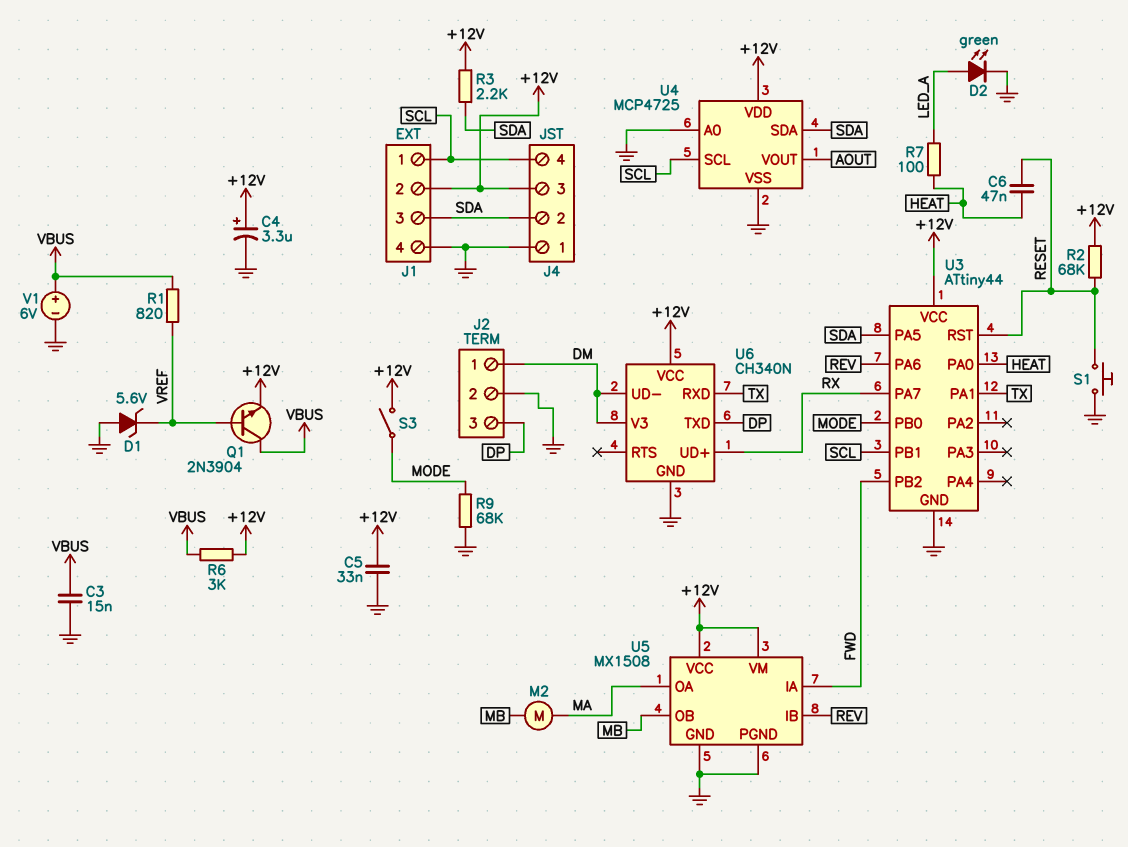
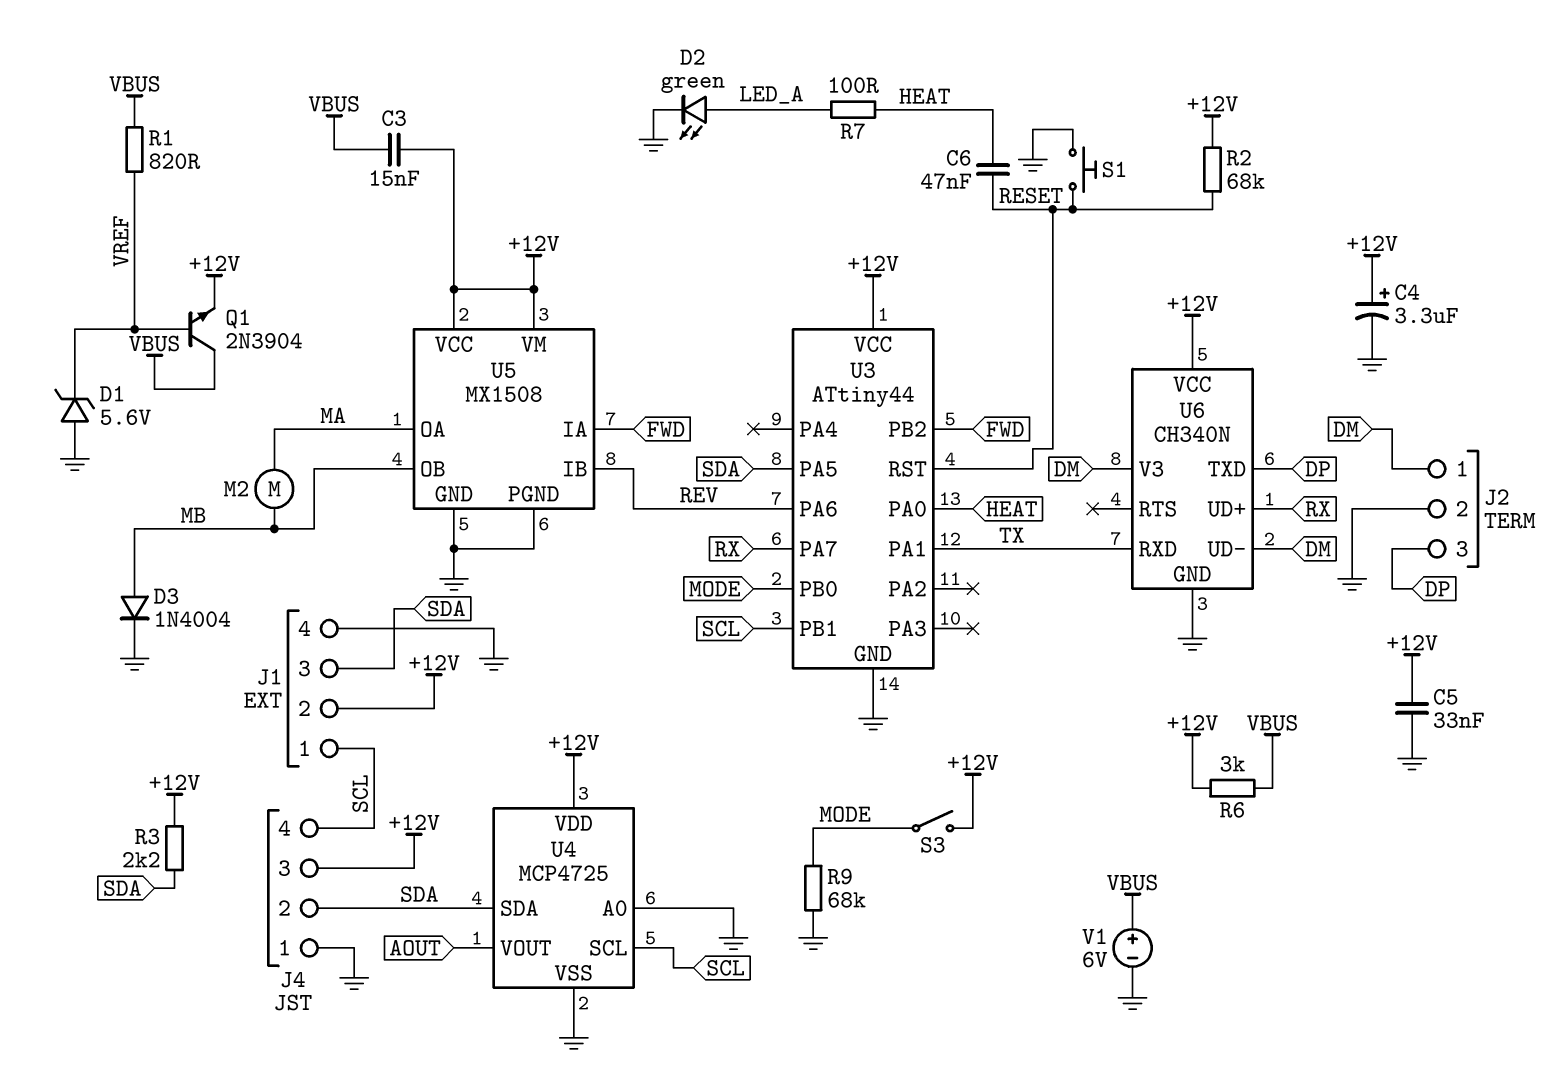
C3: 15nF (GND, VBUS) -> 15nF (+12V, VBUS)
D3: none -> diode 1N4004 (A MB, K GND)

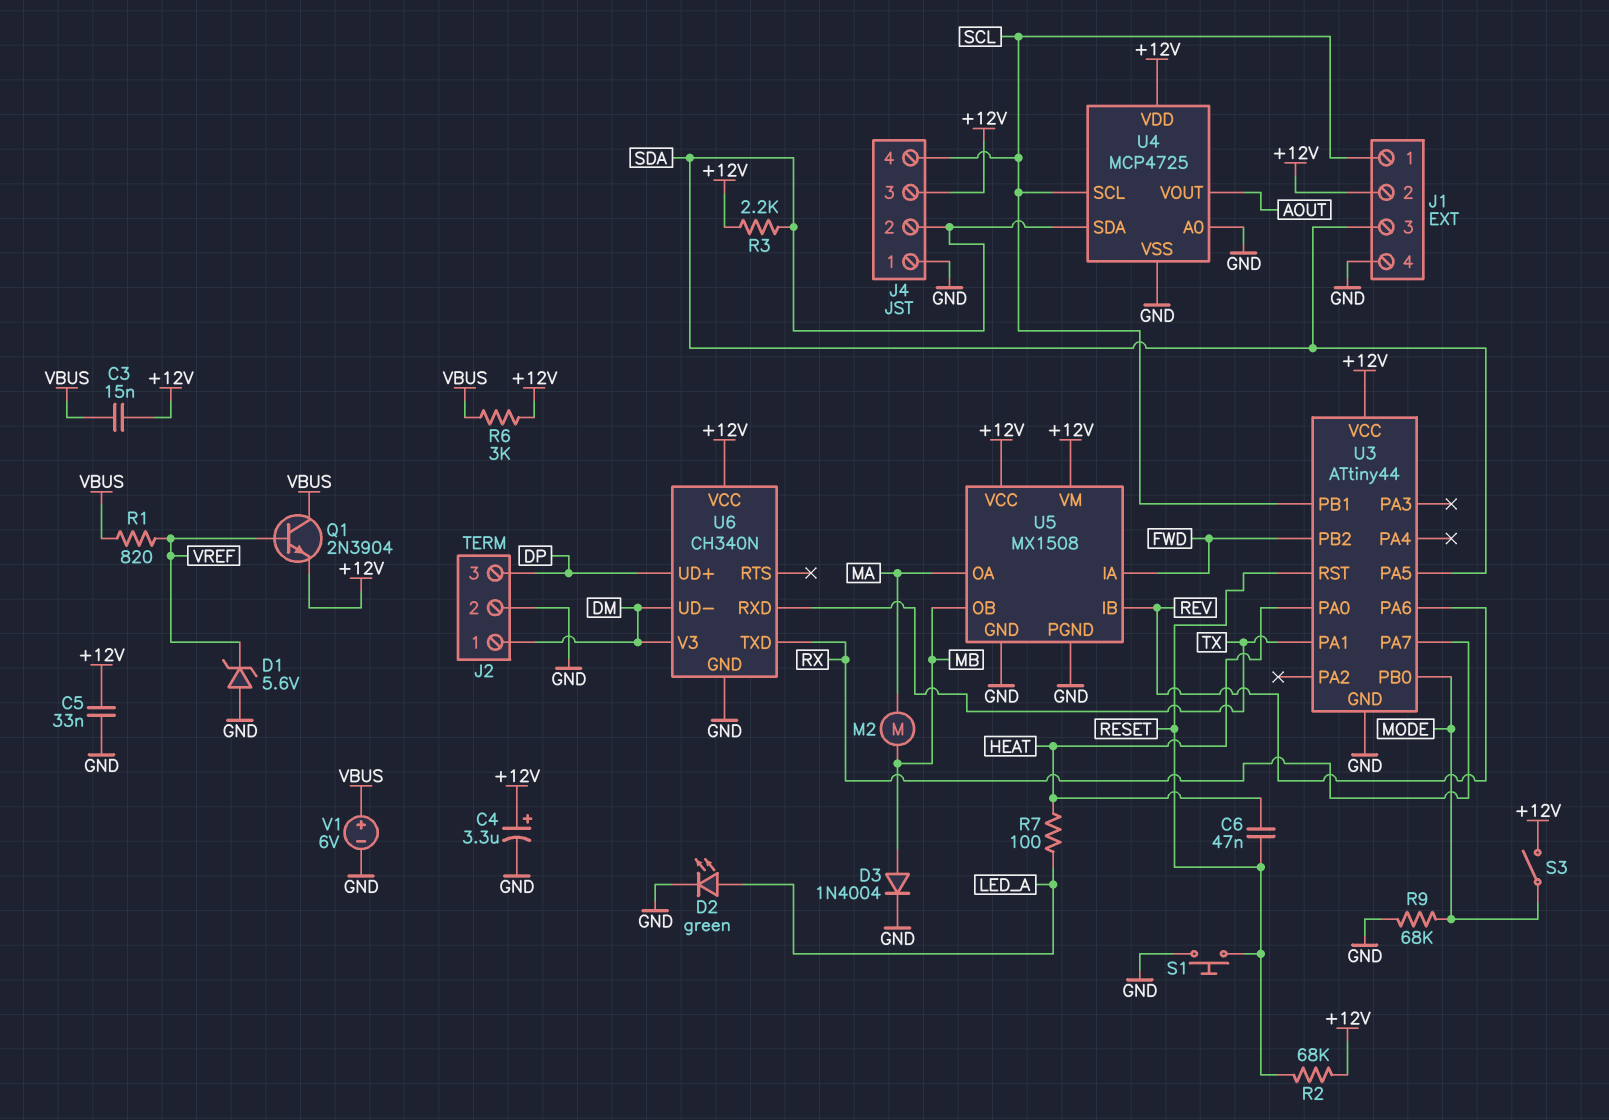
U6 pin TXD: DP -> RX
U6 pin UD+: RX -> DP

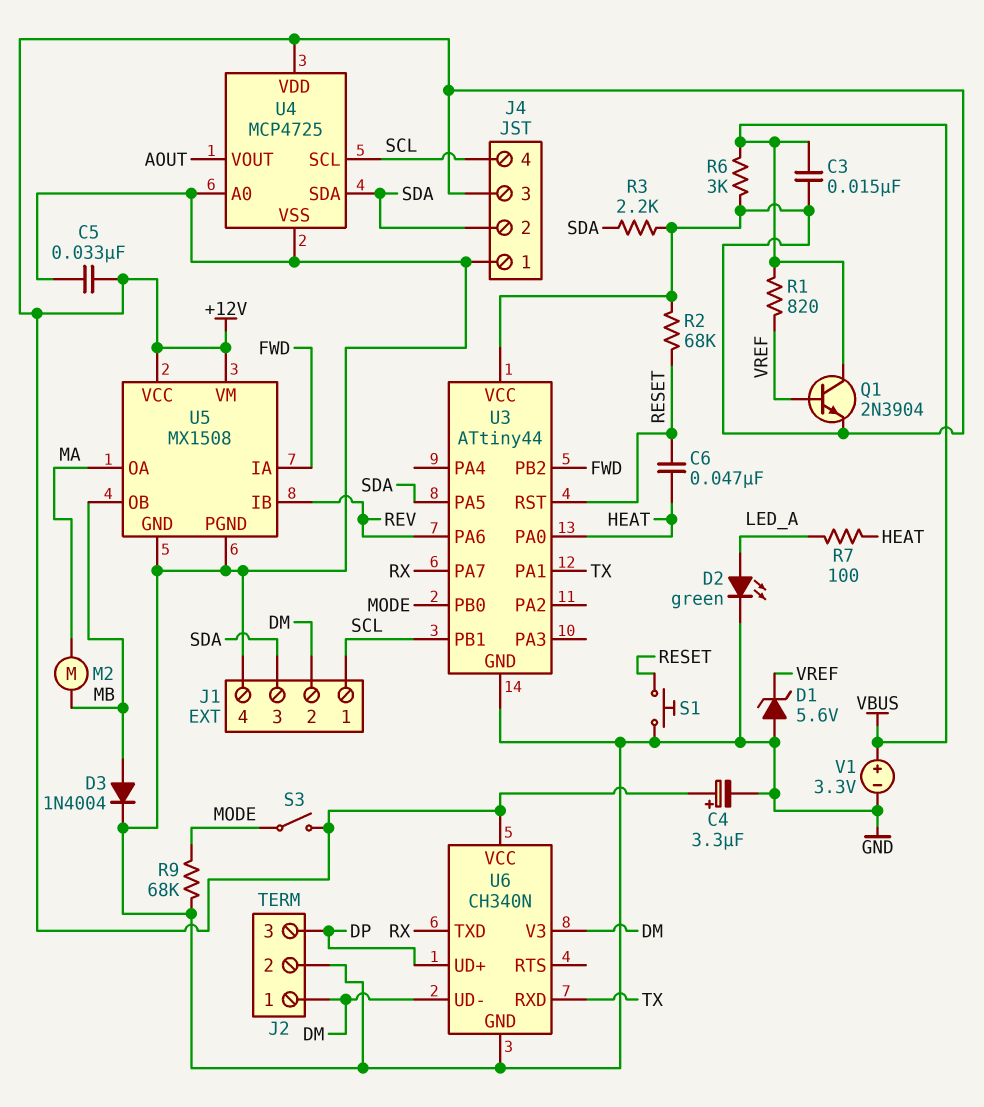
J1 pin 2: +12V -> DM
V1: 6V (plus VBUS, minus GND) -> 3.3V (plus VBUS, minus GND)

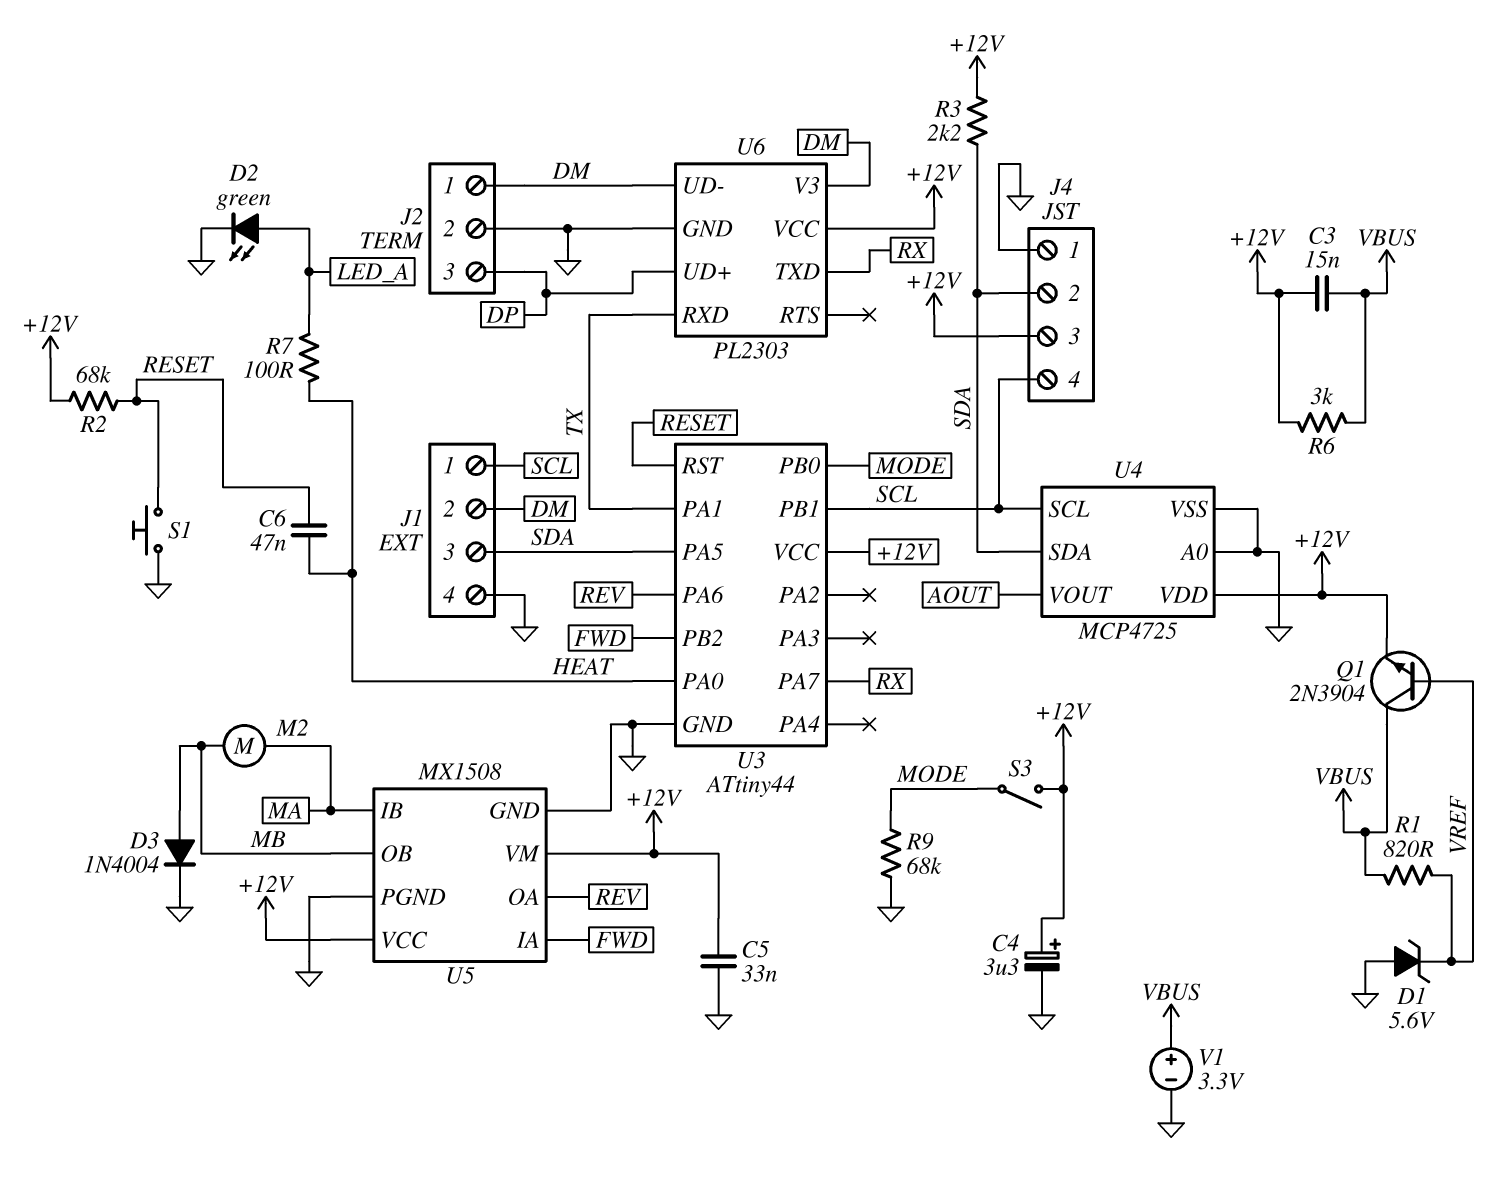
U5 pin IB: REV -> MA
U5 pin OA: MA -> REV
U6: CH340N -> PL2303

